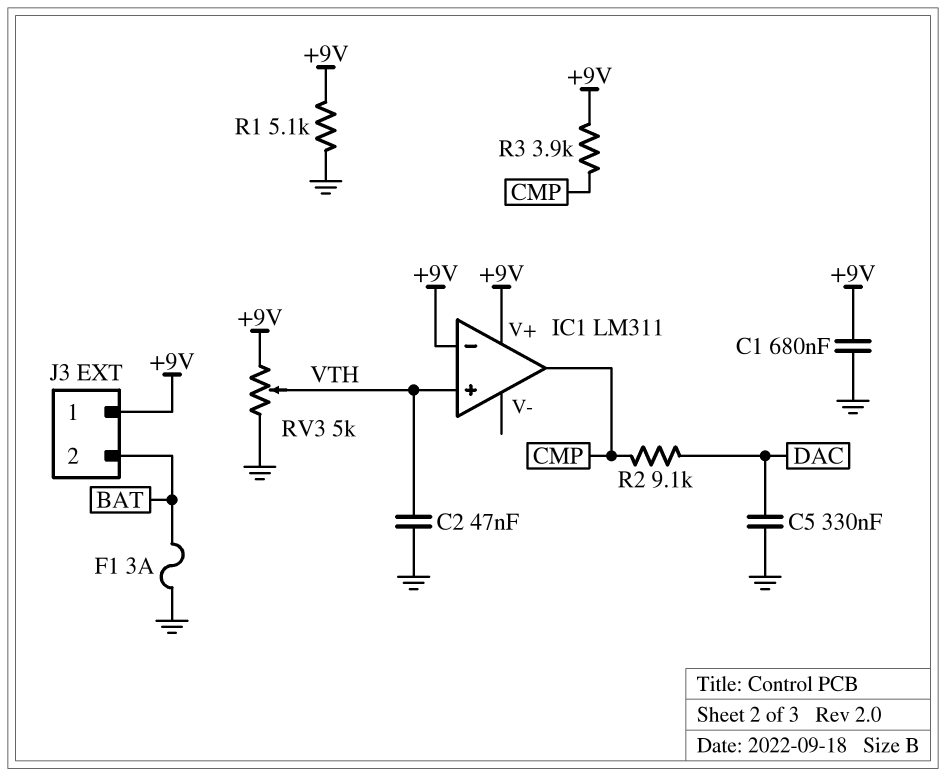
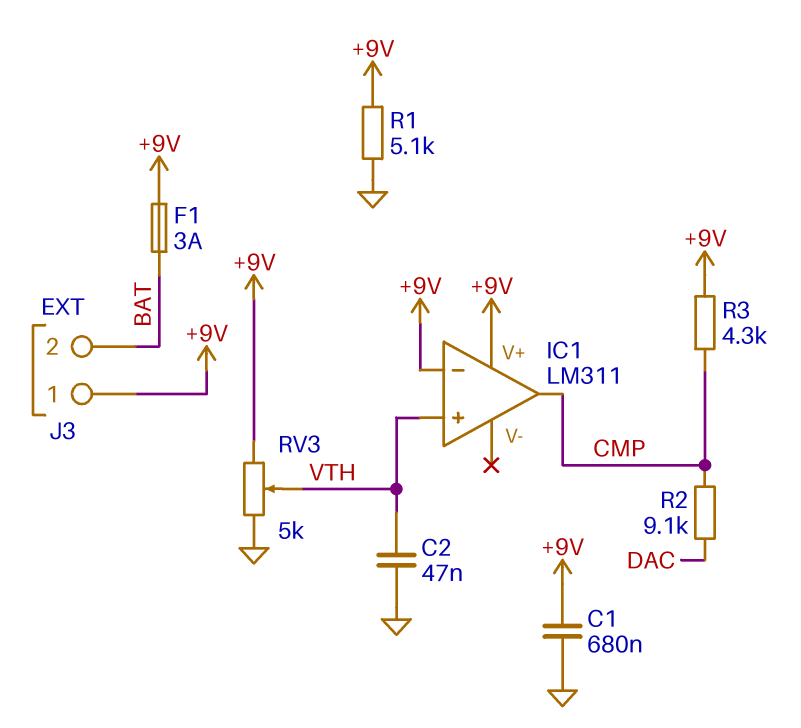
C5: 330nF (DAC, GND) -> none
F1: 3A (BAT, GND) -> 3A (+9V, BAT)
R3: 3.9k (+9V, CMP) -> 4.3k (+9V, CMP)

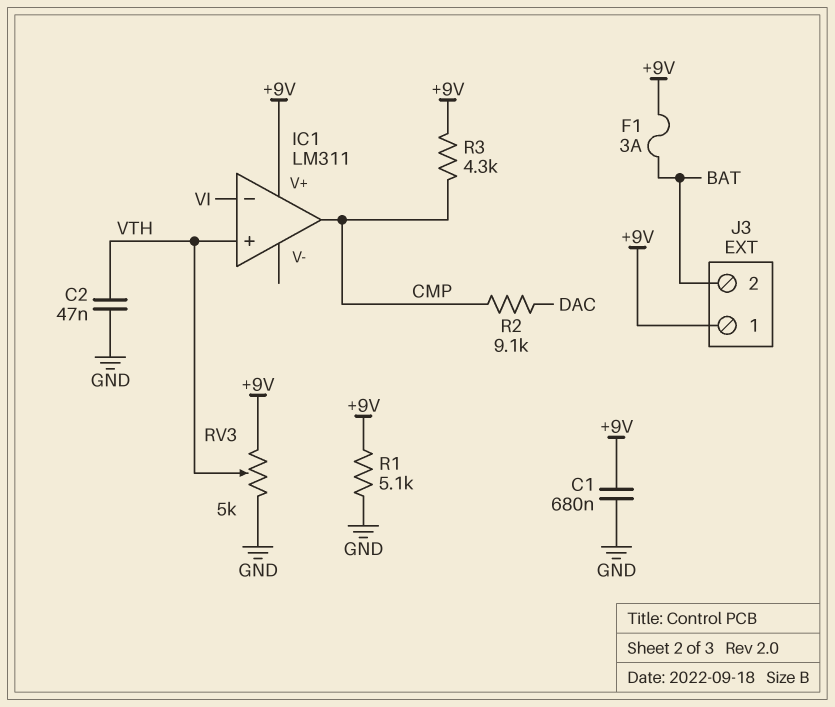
IC1 pin in-: +9V -> VI

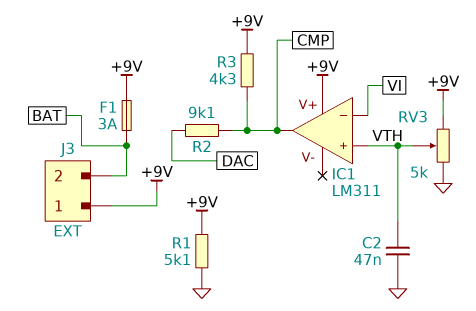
C1: 680nF (+9V, GND) -> none

